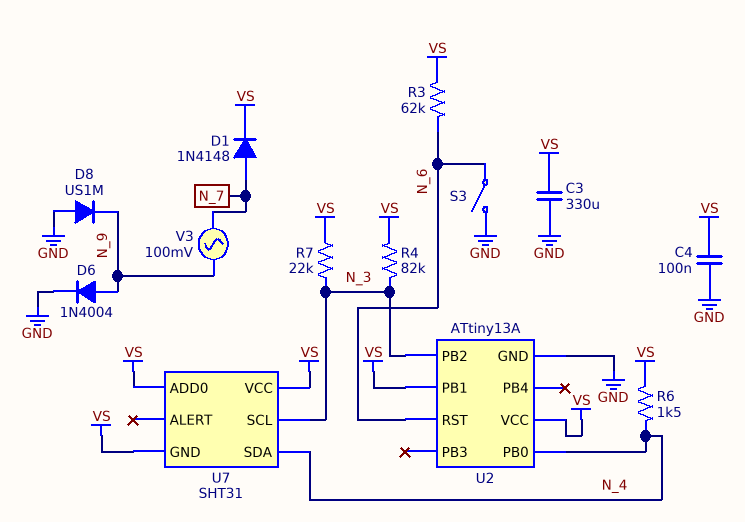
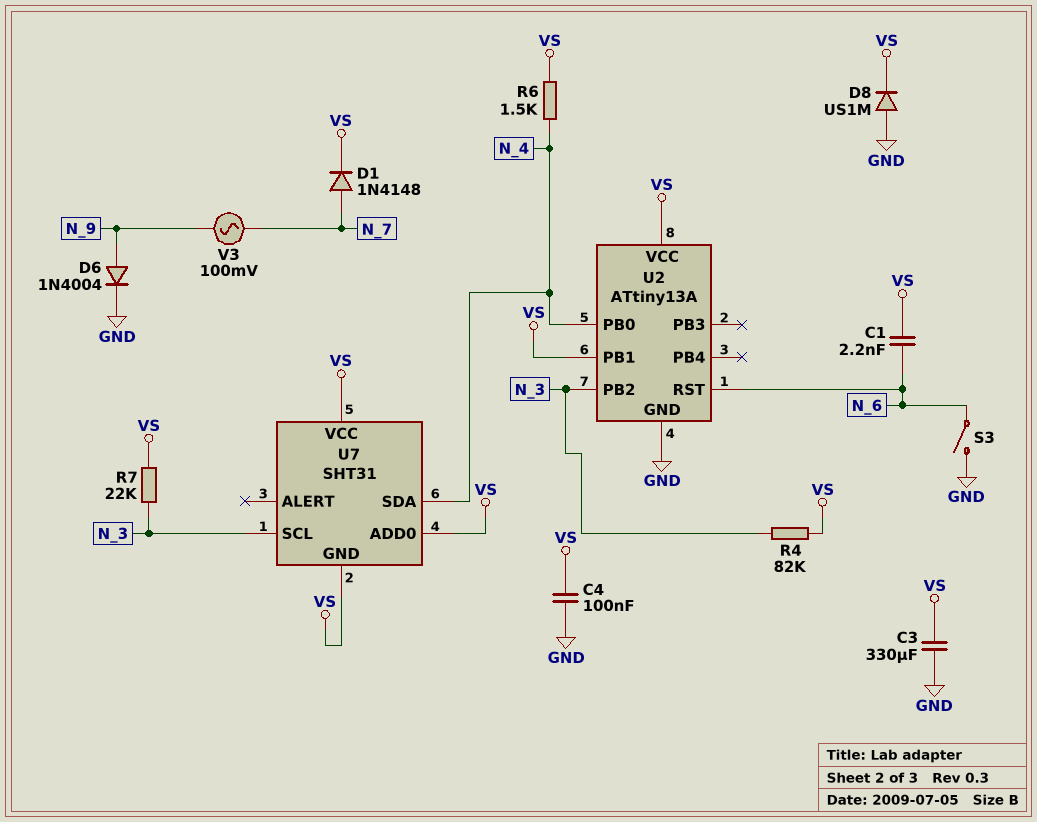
C1: none -> 2.2nF (N_6, VS)
D8: diode US1M (A GND, K N_9) -> diode US1M (A GND, K VS)
R3: 62k (N_6, VS) -> none

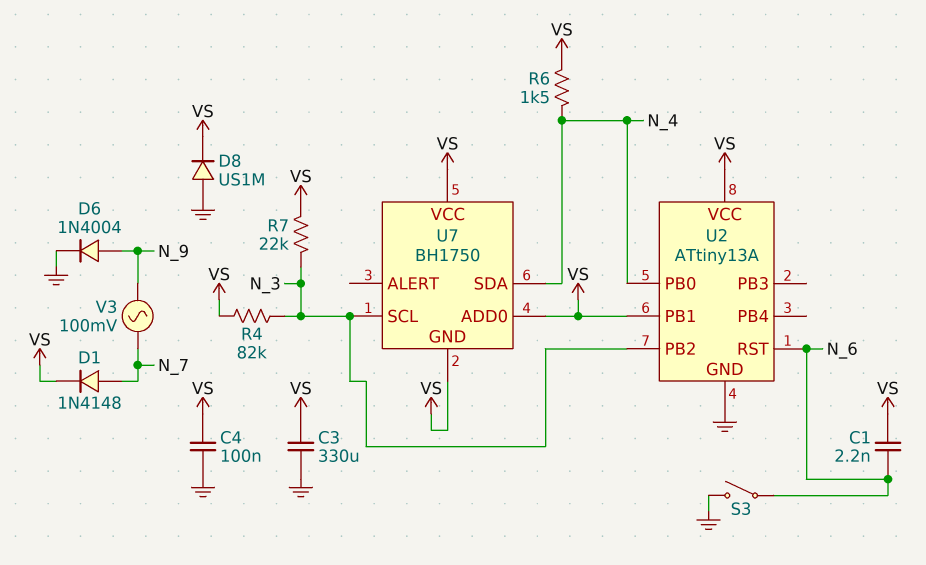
U7: SHT31 -> BH1750

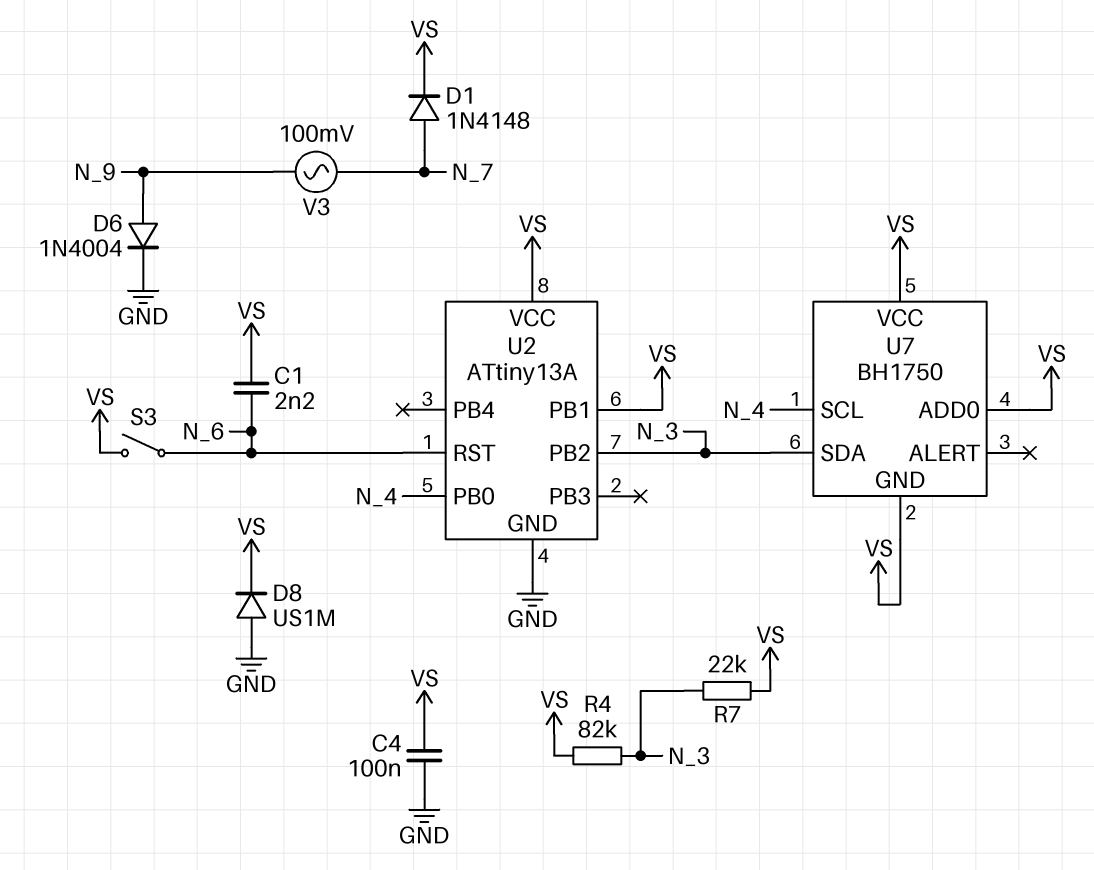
C3: 330uF (GND, VS) -> none
R6: 1.5k (N_4, VS) -> none
S3: switch (GND, N_6) -> switch (N_6, VS)
U7 pin SCL: N_3 -> N_4
U7 pin SDA: N_4 -> N_3

